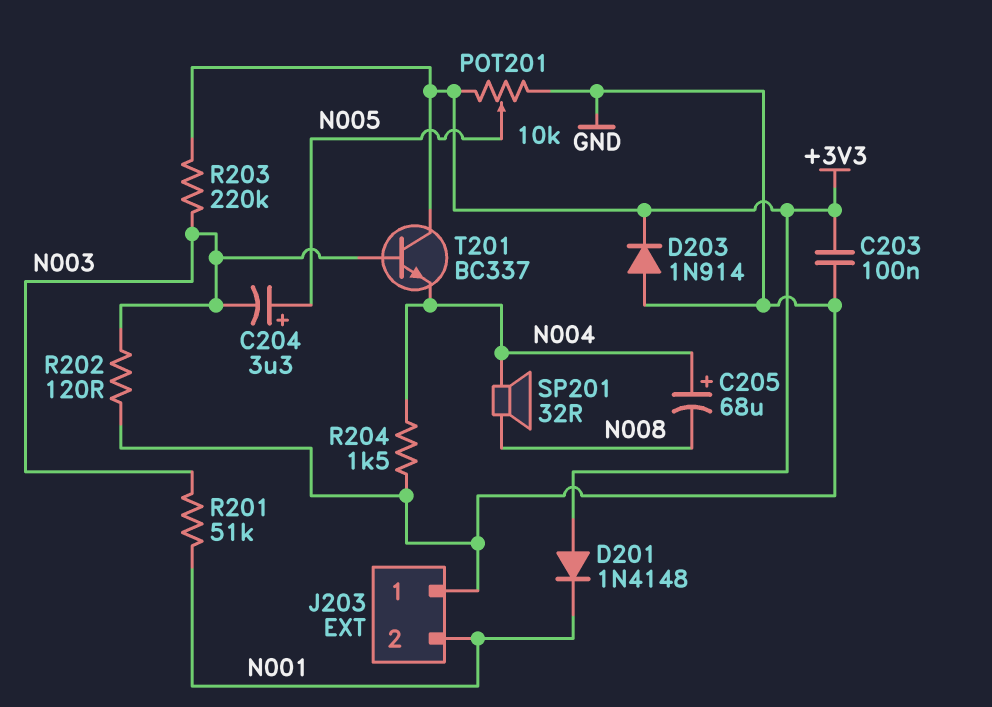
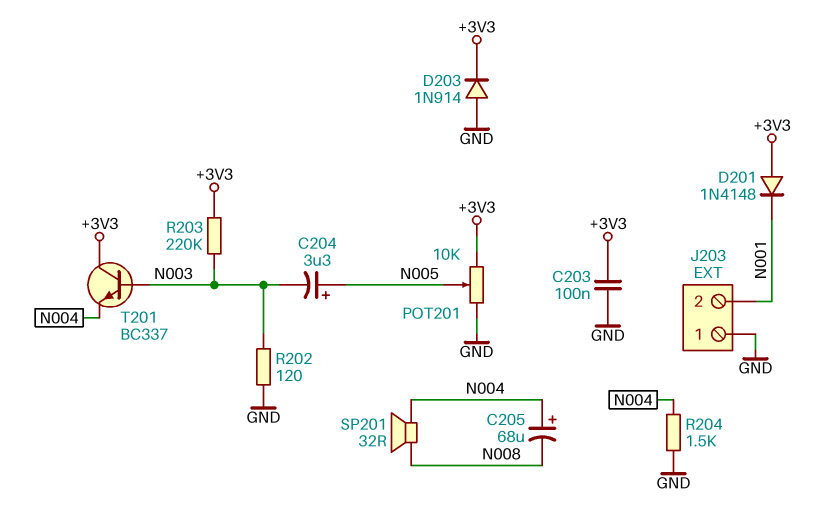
R201: 51k (N001, N003) -> none

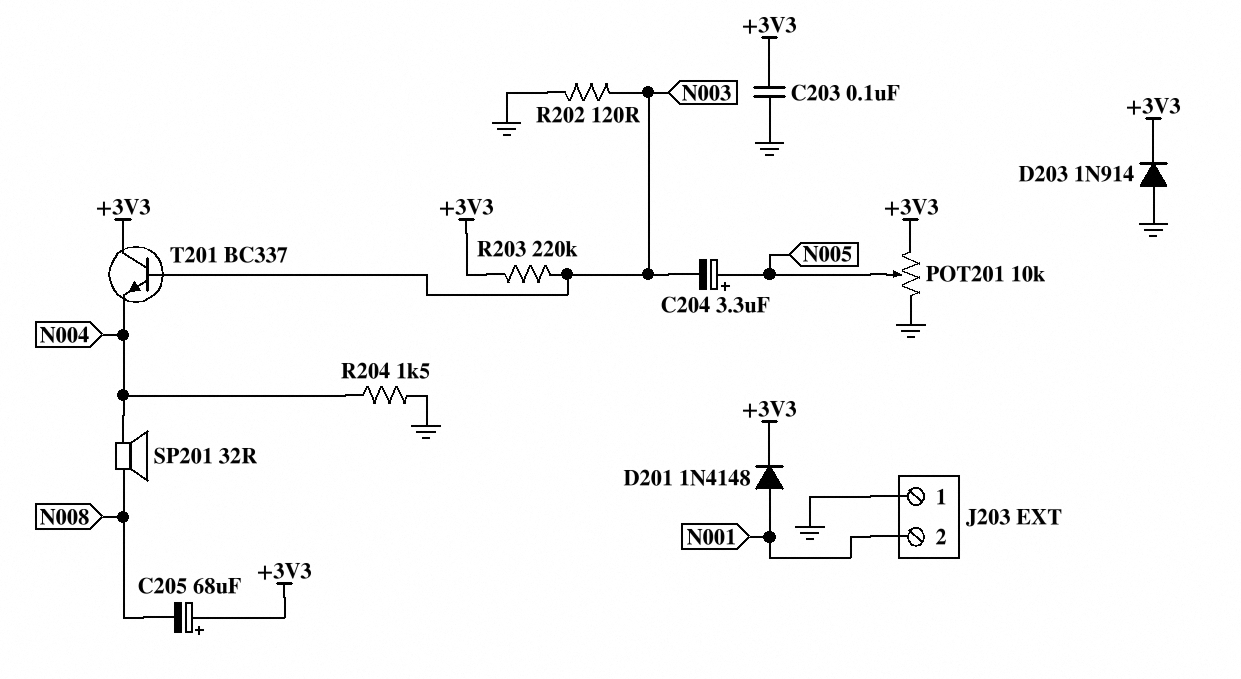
C205: 68uF (plus N004, minus N008) -> 68uF (plus +3V3, minus N008)
D201: diode 1N4148 (A +3V3, K N001) -> diode 1N4148 (A N001, K +3V3)

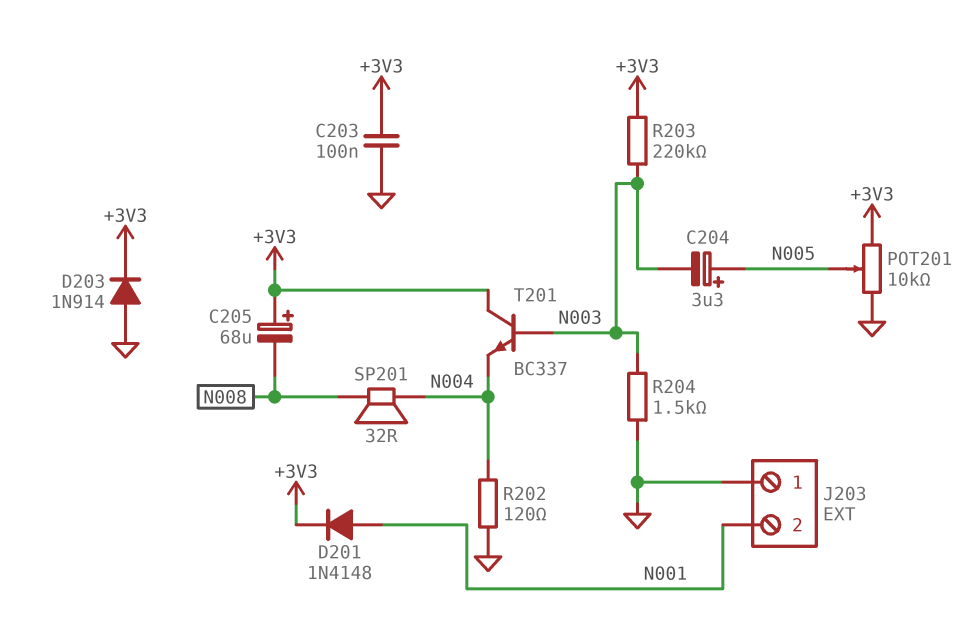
R202: 120 (GND, N003) -> 120 (GND, N004)
R204: 1.5k (GND, N004) -> 1.5k (GND, N003)

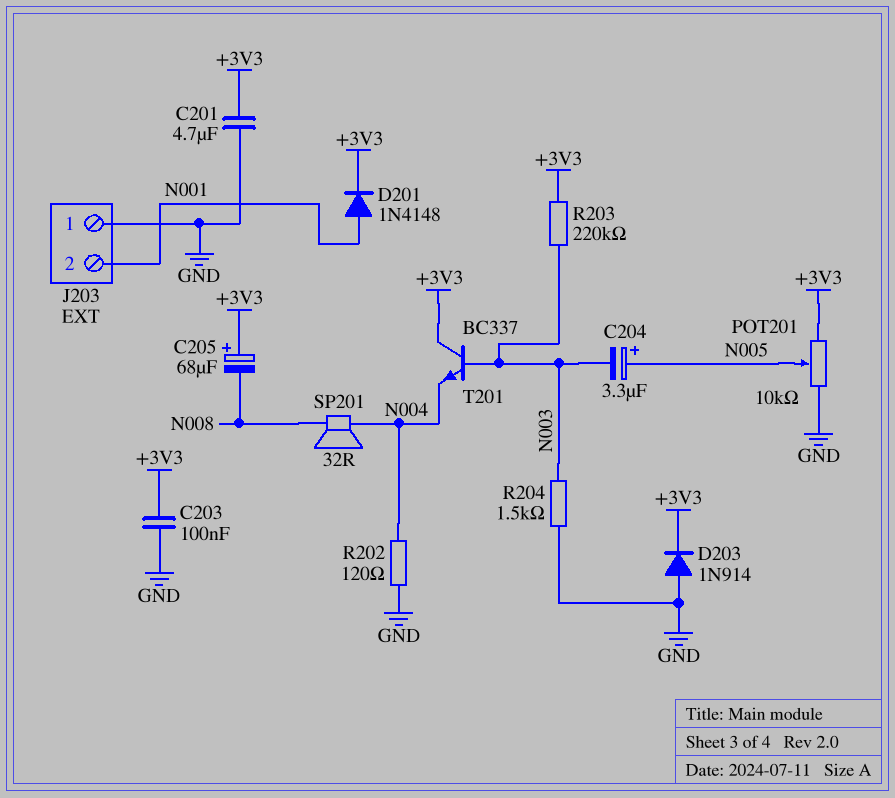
C201: none -> 4.7uF (+3V3, GND)

